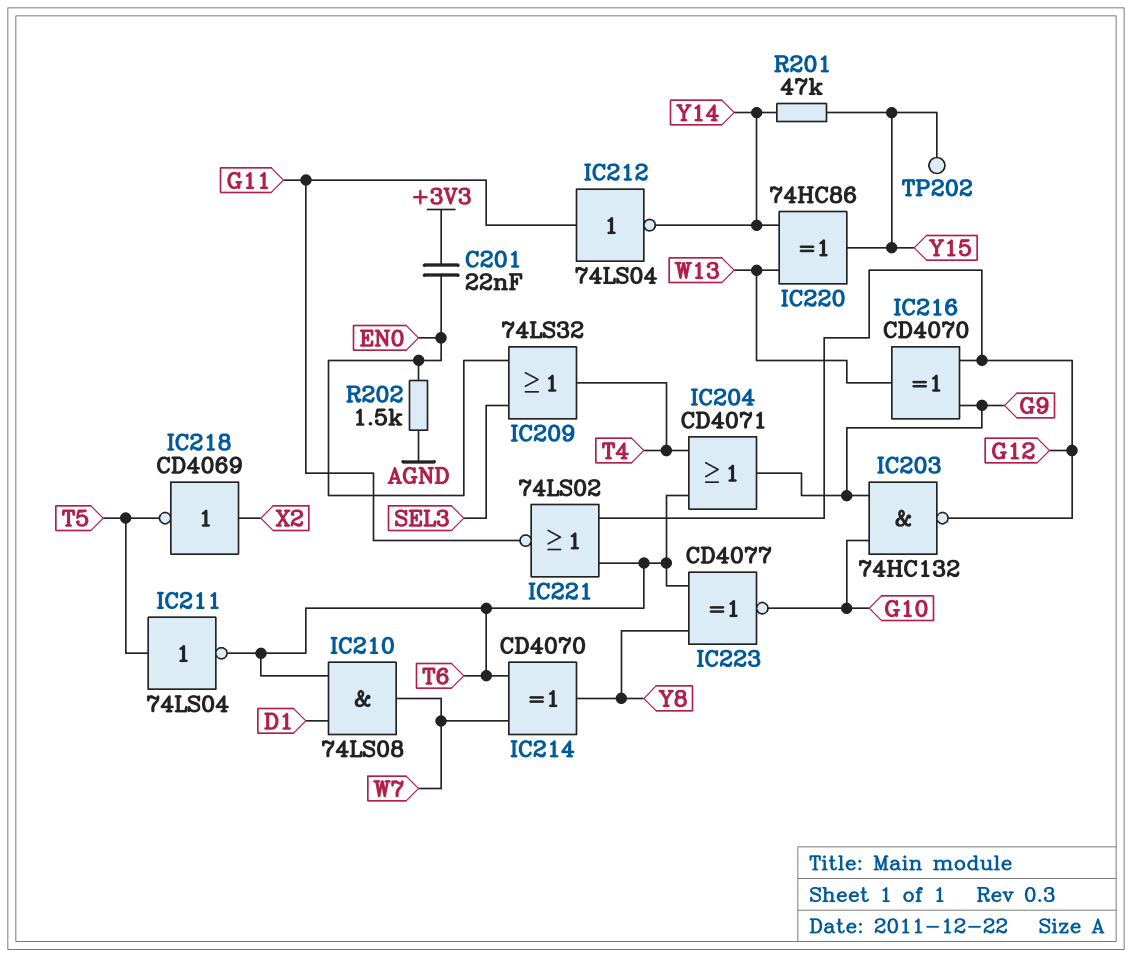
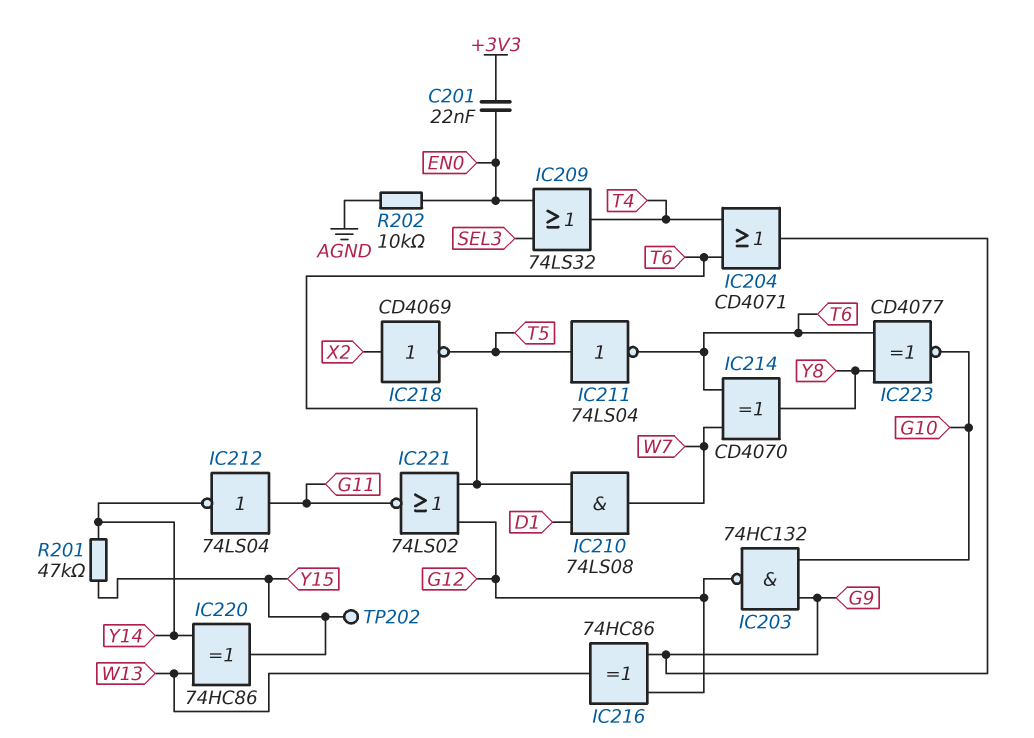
IC216: XOR CD4070 (in G9, in G12, out W13) -> XOR 74HC86 (in G9, in G12, out W13)
R202: 1.5k (AGND, EN0) -> 10k (AGND, EN0)

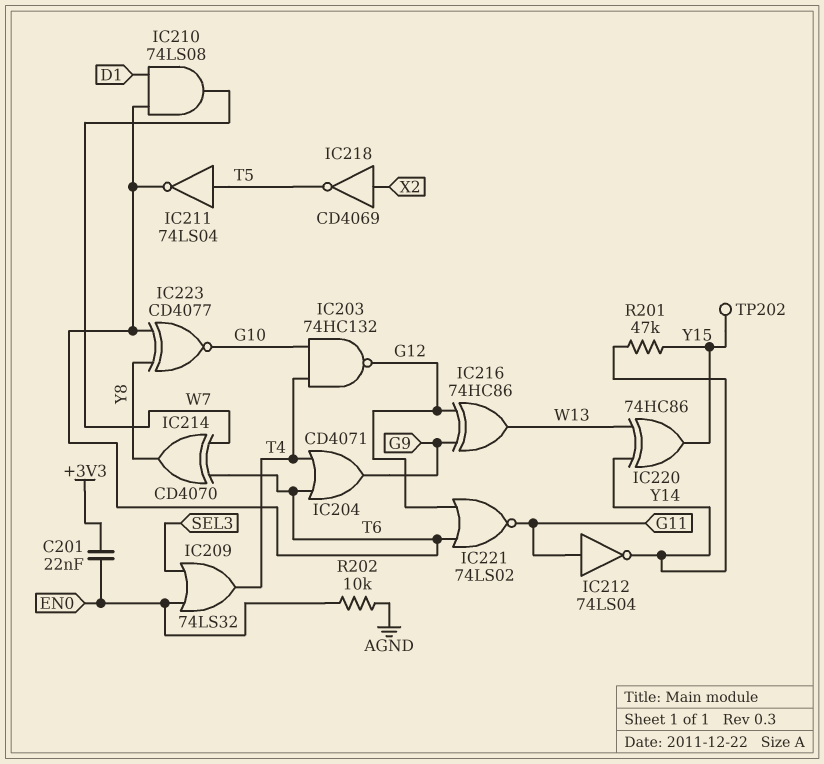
IC203: NAND 74HC132 (in G9, in G10, out G12) -> NAND 74HC132 (in G10, in T4, out G12)

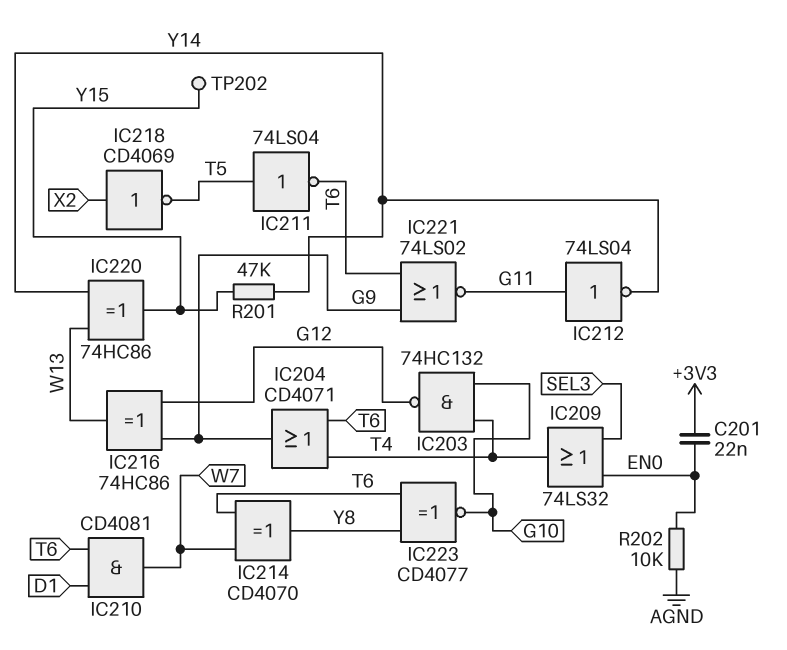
IC210: AND 74LS08 (in D1, in T6, out W7) -> AND CD4081 (in D1, in T6, out W7)
IC221: NOR 74LS02 (in G12, in T6, out G11) -> NOR 74LS02 (in G9, in T6, out G11)

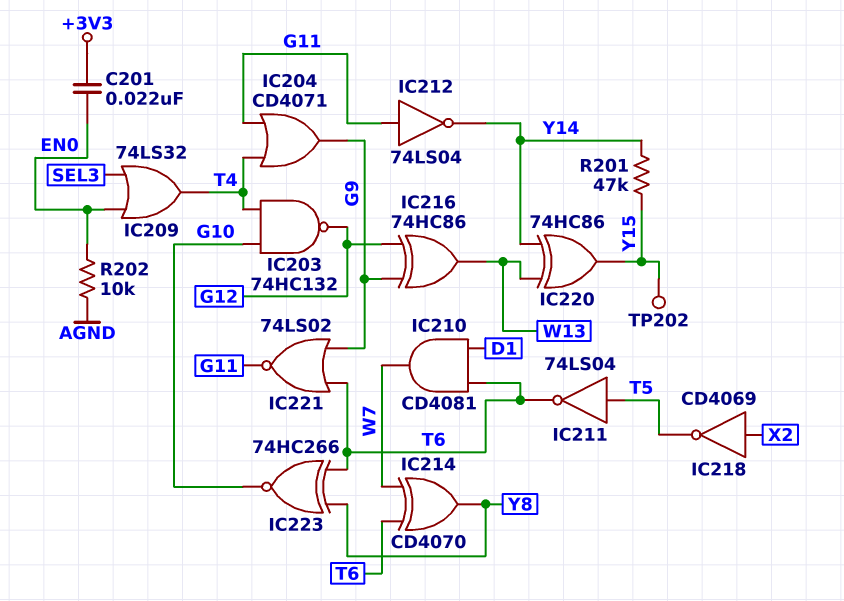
IC204: OR CD4071 (in T4, in T6, out G9) -> OR CD4071 (in G11, in T4, out G9)
IC223: XNOR CD4077 (in T6, in Y8, out G10) -> XNOR 74HC266 (in T6, in Y8, out G10)

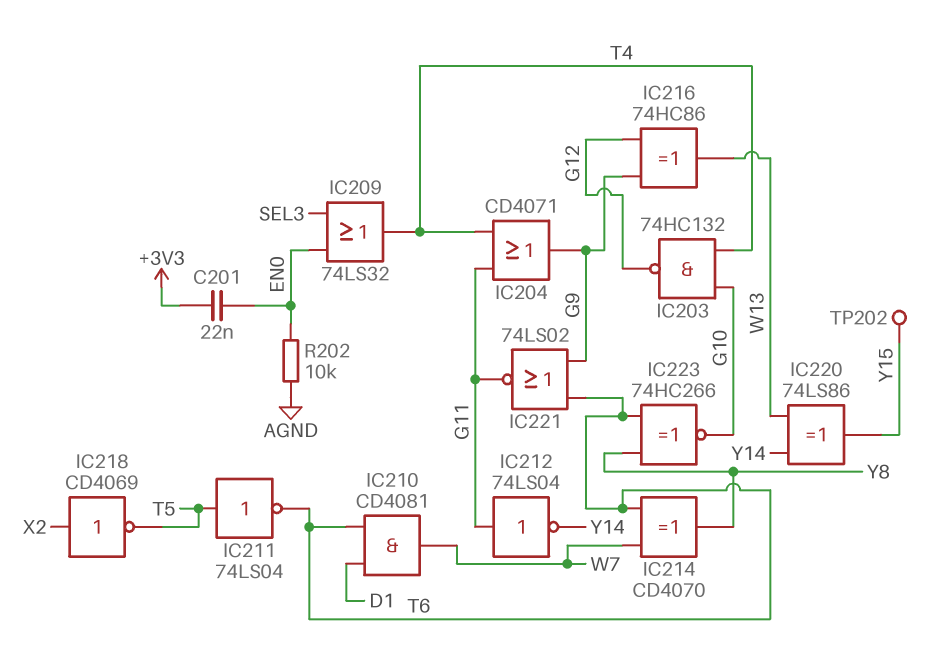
IC220: XOR 74HC86 (in W13, in Y14, out Y15) -> XOR 74LS86 (in W13, in Y14, out Y15)
R201: 47k (Y14, Y15) -> none

